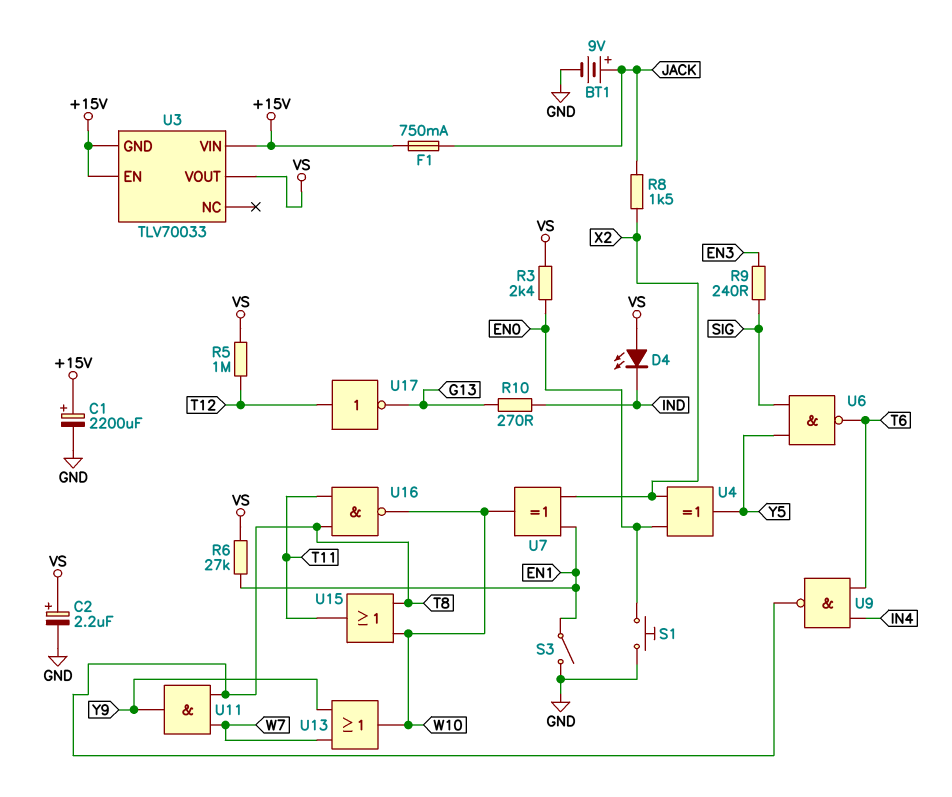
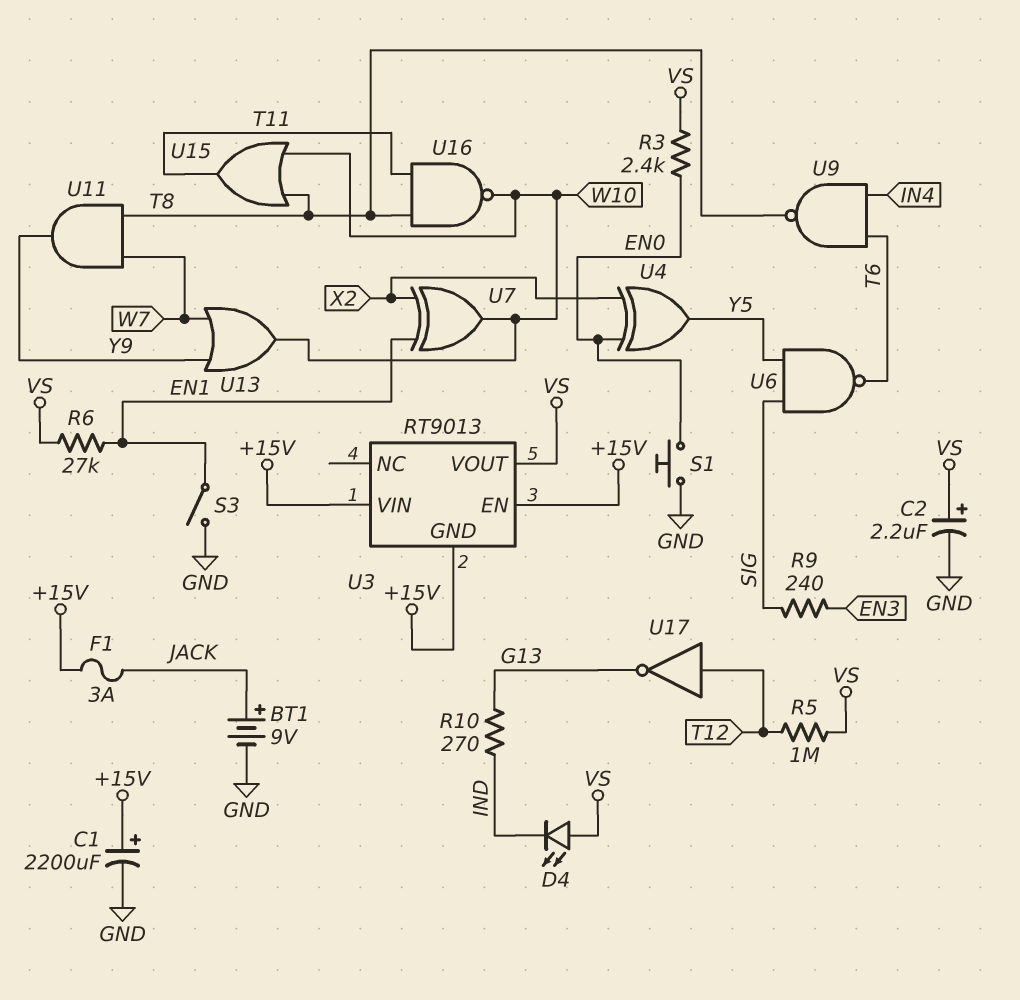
F1: 750mA (+15V, JACK) -> 3A (+15V, JACK)
R8: 1.5k (JACK, X2) -> none
U3: TLV70033 -> RT9013

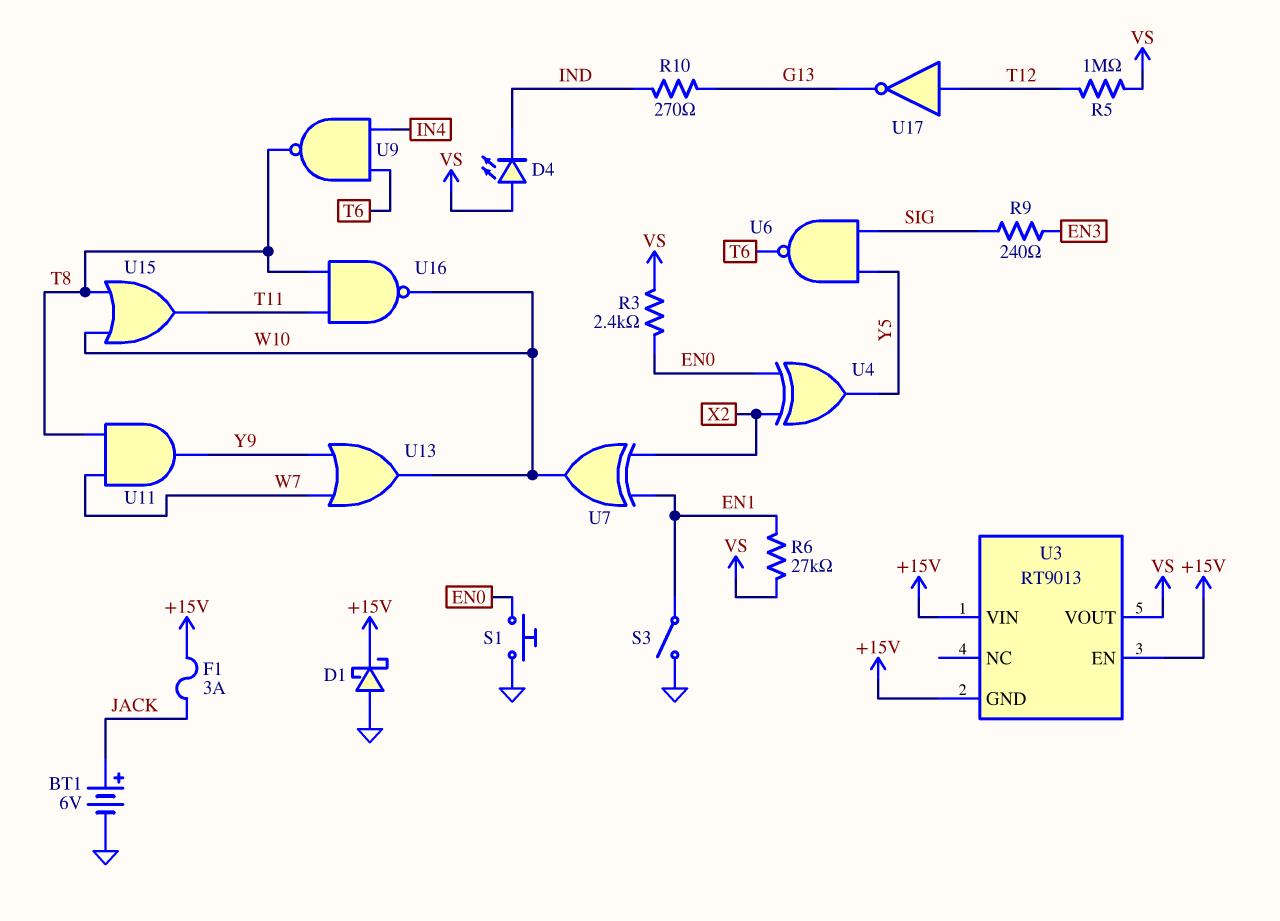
BT1: 9V (plus JACK, minus GND) -> 6V (plus JACK, minus GND)
C1: 2200uF (plus +15V, minus GND) -> none
C2: 2.2uF (plus VS, minus GND) -> none
D1: none -> schottky (A GND, K +15V)

